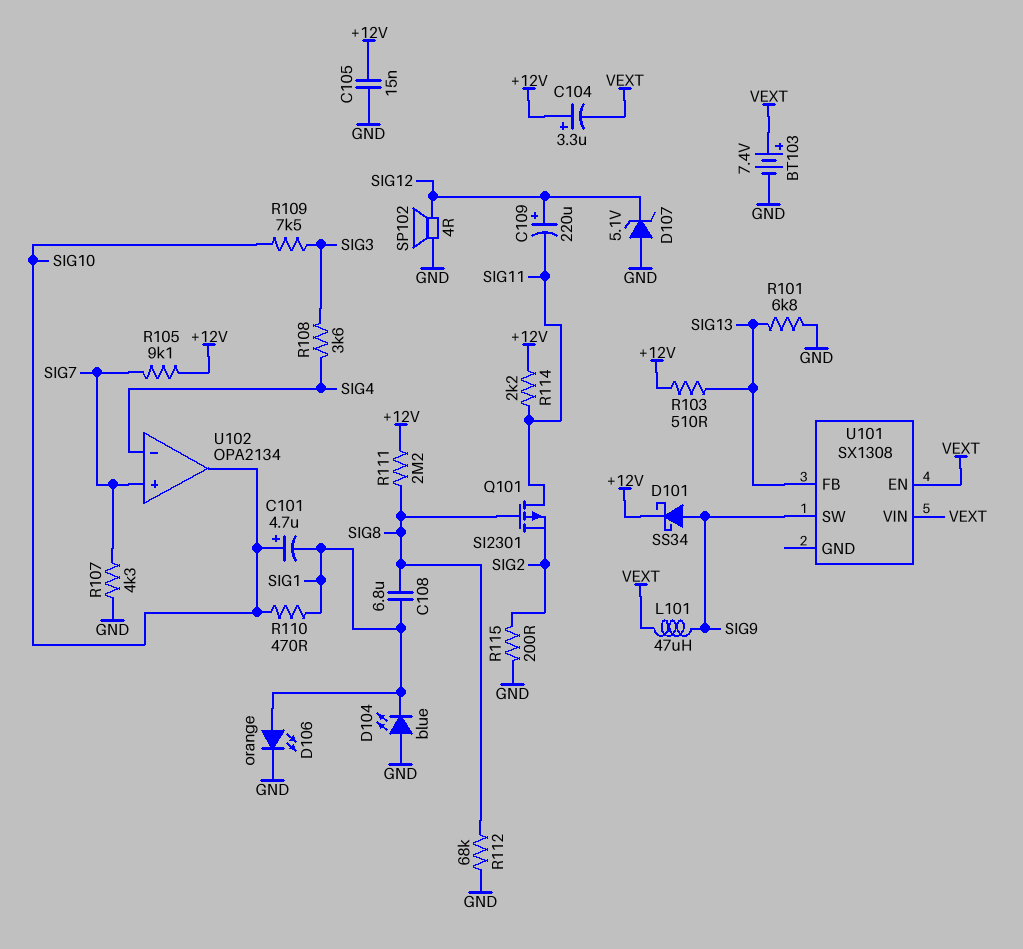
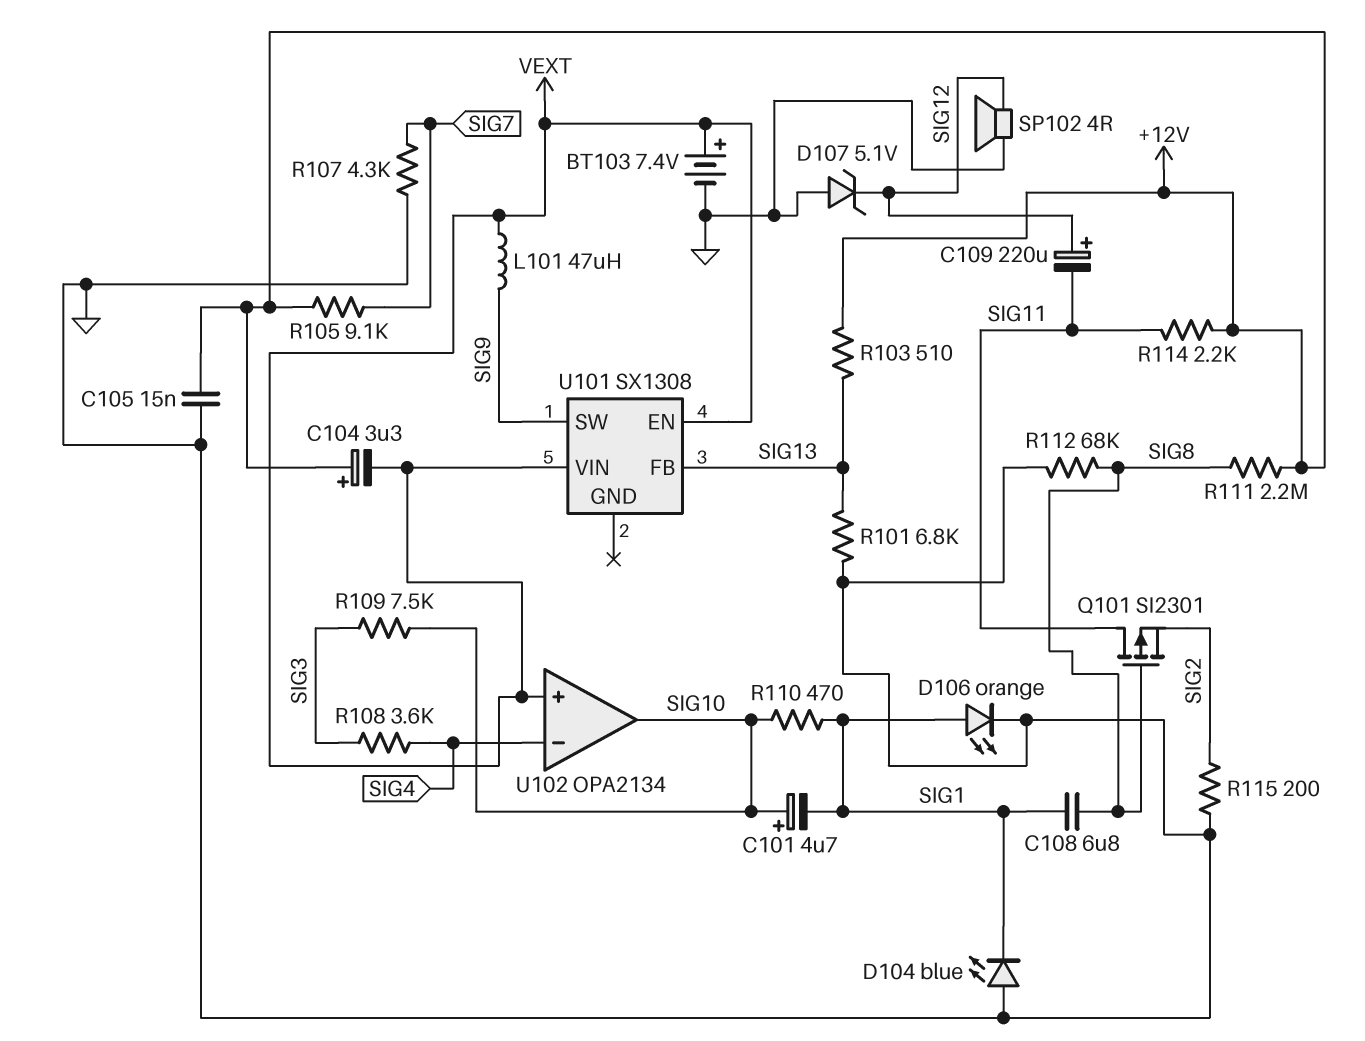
D101: schottky SS34 (A SIG9, K +12V) -> none
U102 pin in+: SIG7 -> VEXT

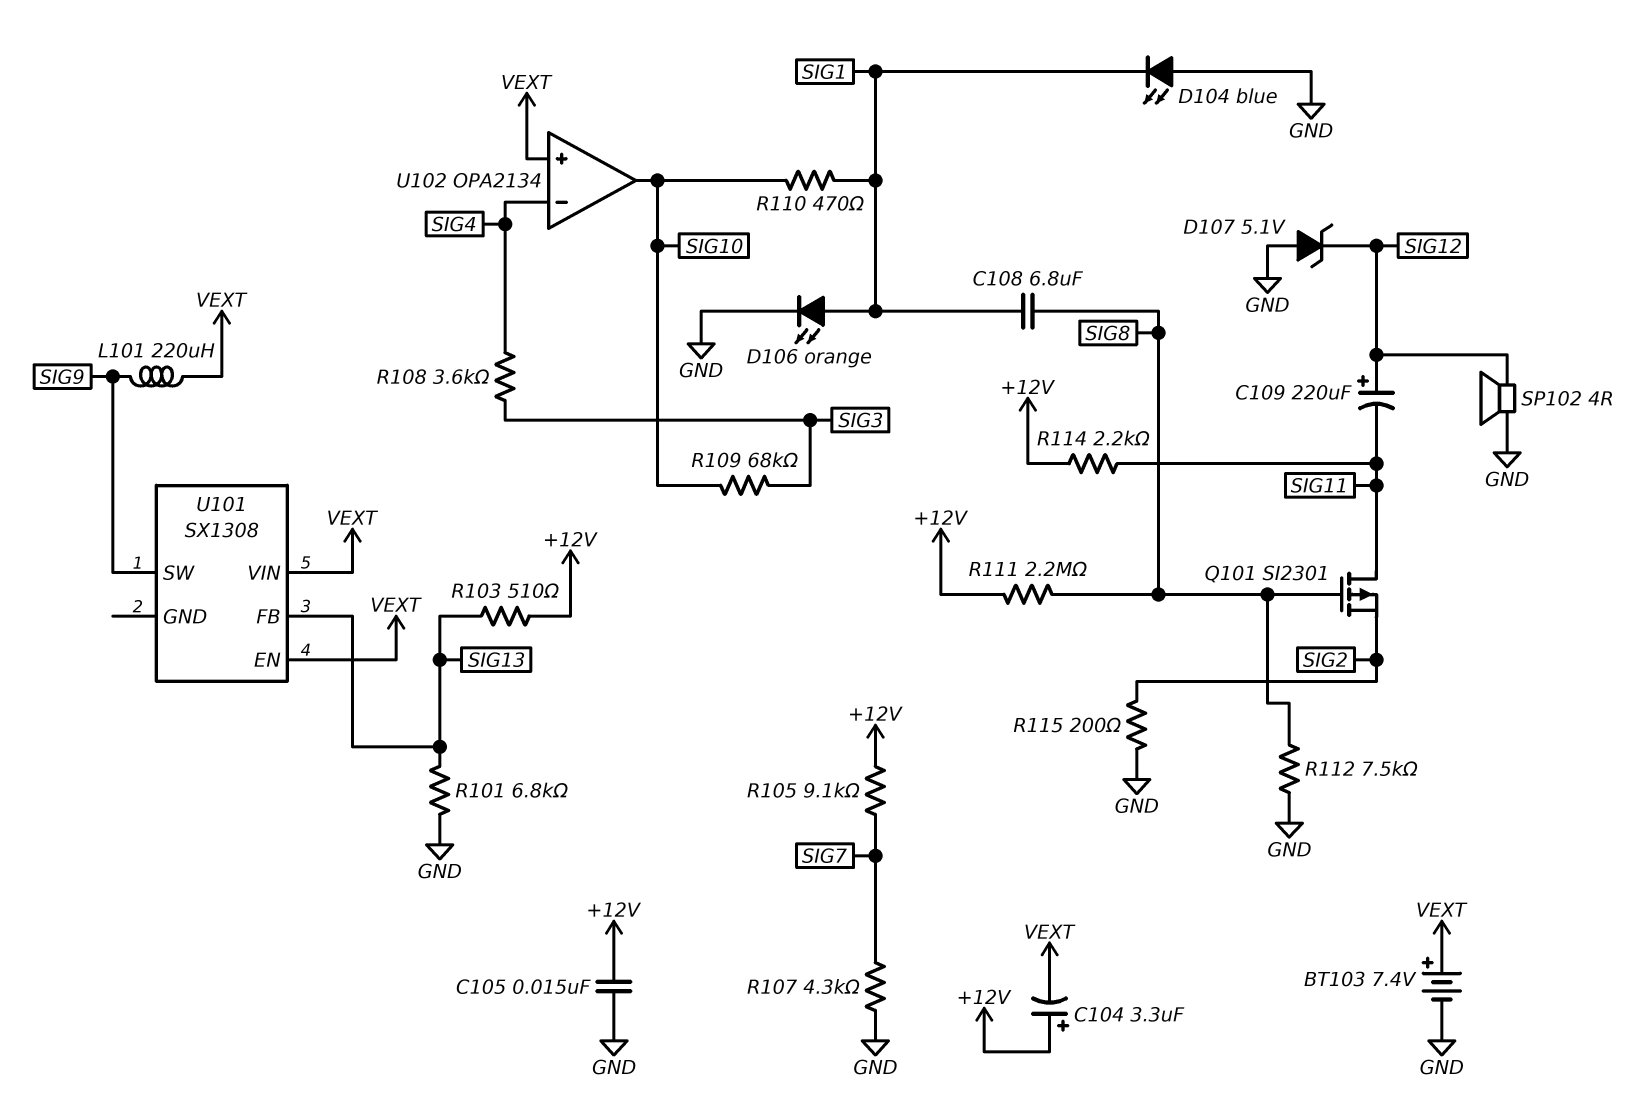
C101: 4.7uF (plus SIG10, minus SIG1) -> none
L101: 47uH (SIG9, VEXT) -> 220uH (SIG9, VEXT)
R109: 7.5k (SIG3, SIG10) -> 68k (SIG3, SIG10)
R112: 68k (GND, SIG8) -> 7.5k (GND, SIG8)

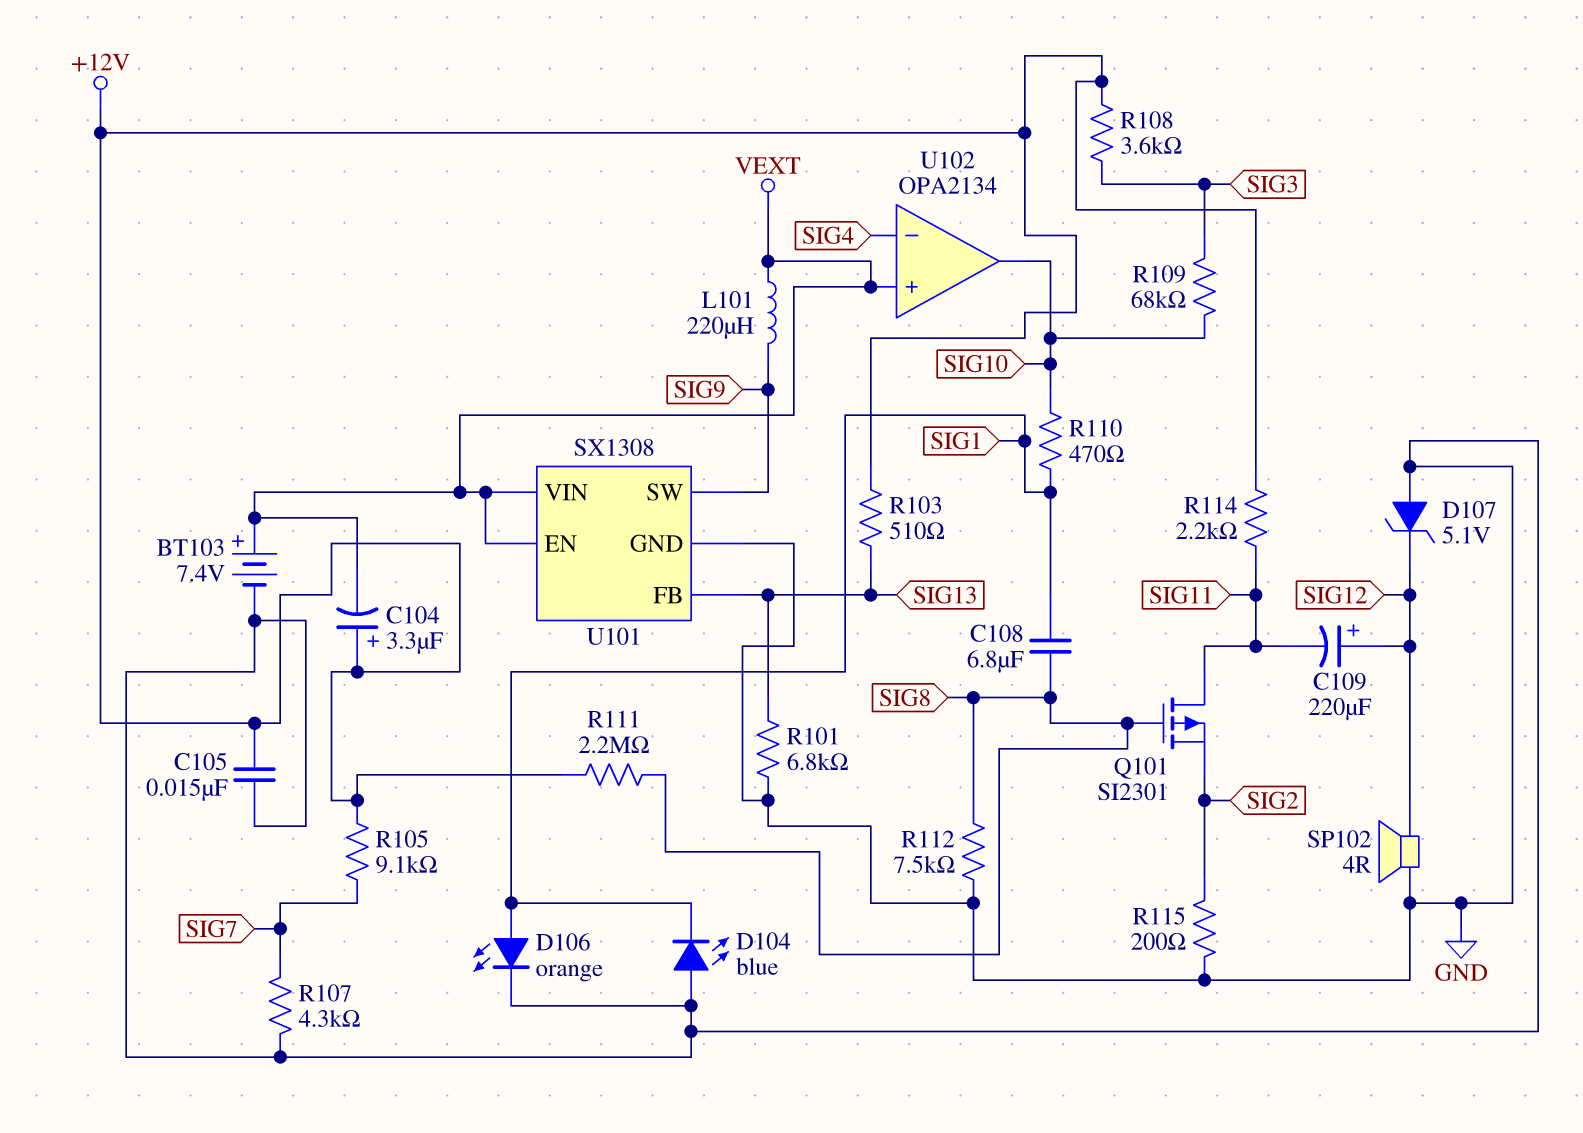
R108: 3.6k (SIG3, SIG4) -> 3.6k (+12V, SIG3)
U101 pin GND: none -> GND

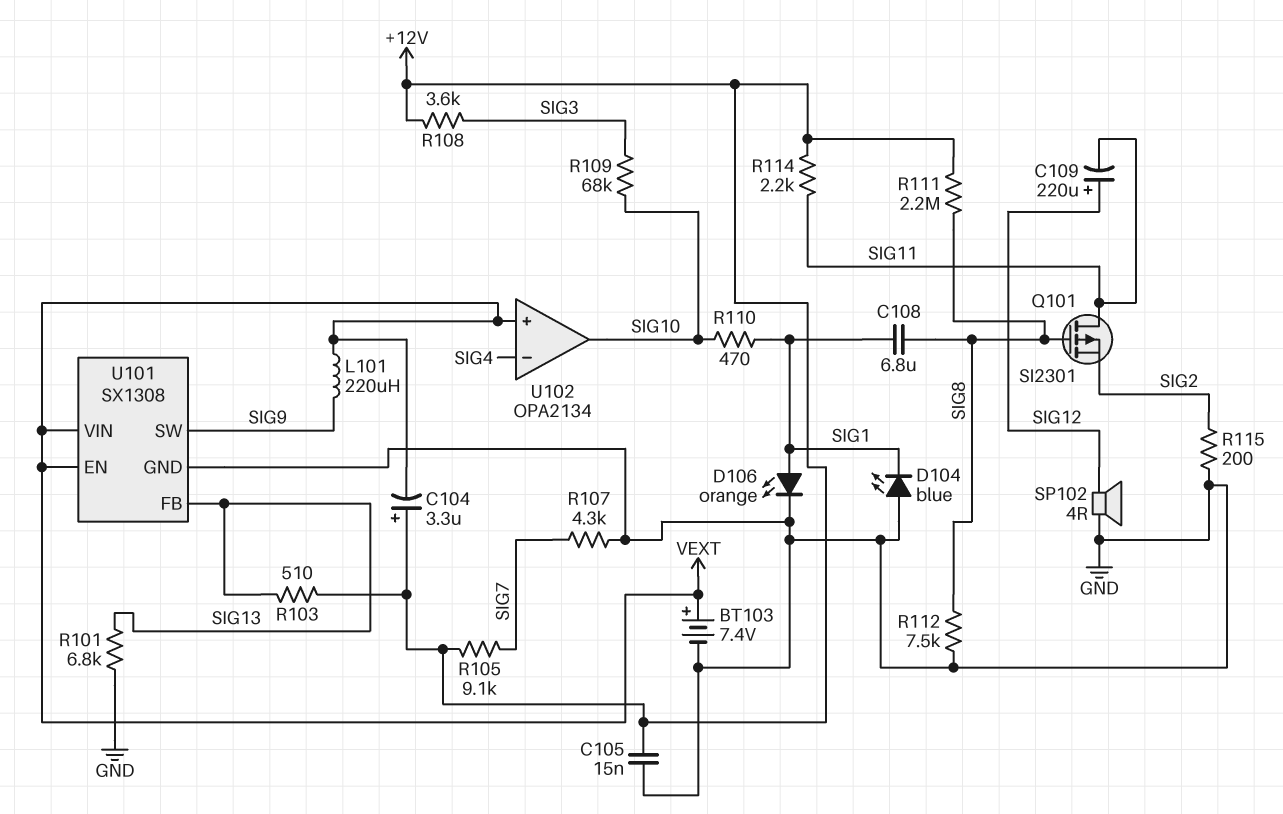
D107: zener 5.1V (A GND, K SIG12) -> none

